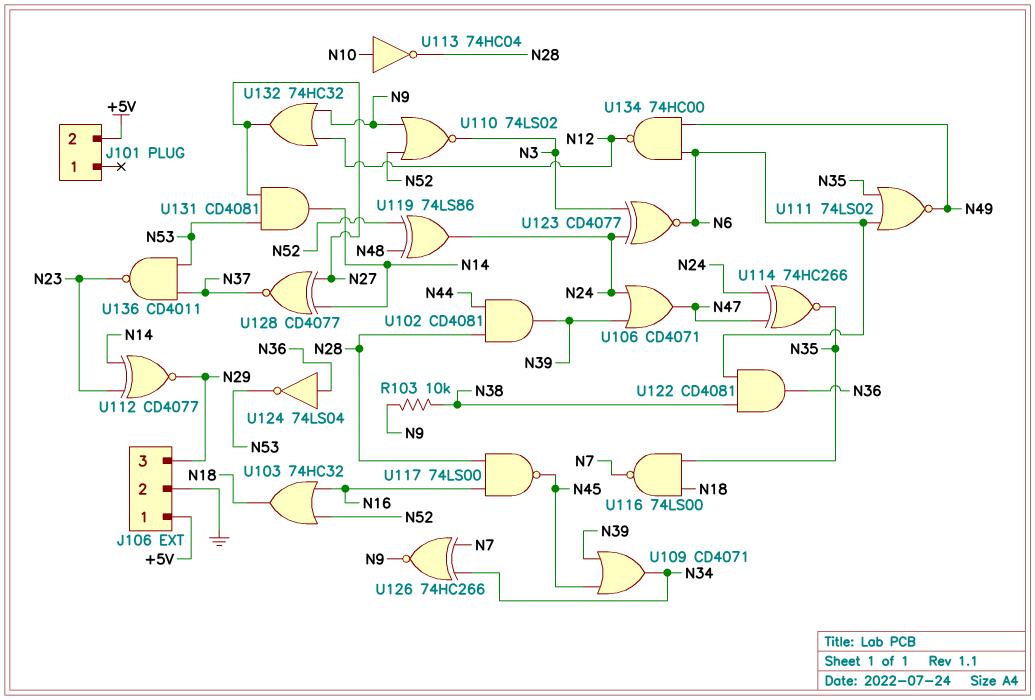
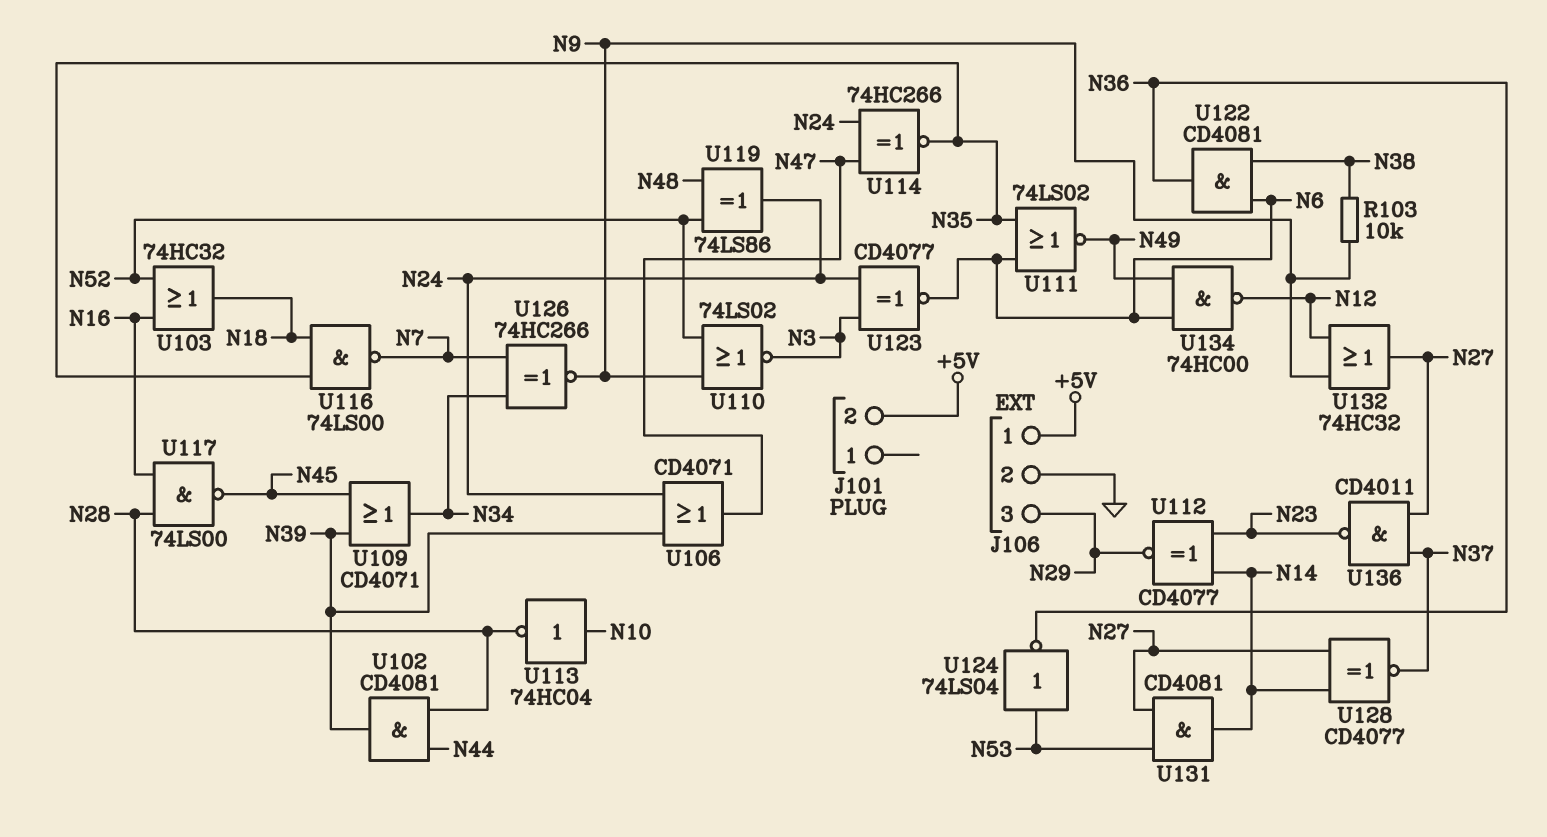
U124: NOT 74LS04 (in N36, out N53) -> NOT 74LS04 (in N53, out N36)
U136: NAND CD4011 (in N37, in N53, out N23) -> NAND CD4011 (in N27, in N37, out N23)

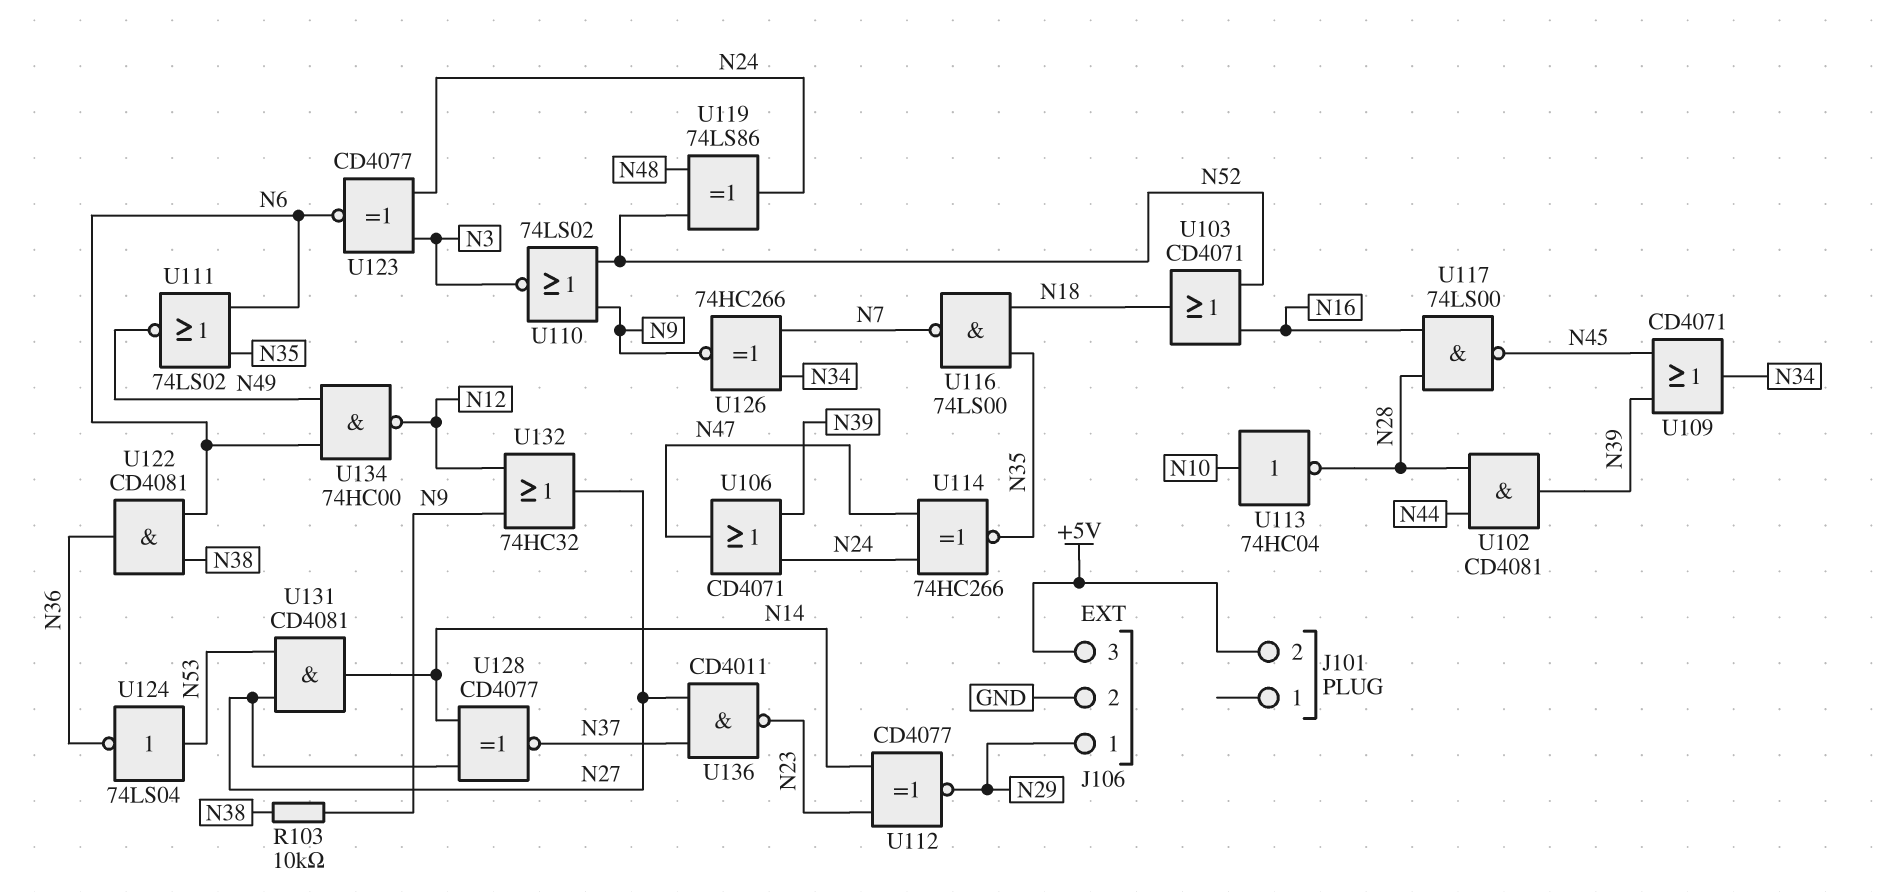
J106 pin 1: +5V -> N29
J106 pin 3: N29 -> +5V
U103: OR 74HC32 (in N16, in N52, out N18) -> OR CD4071 (in N16, in N52, out N18)

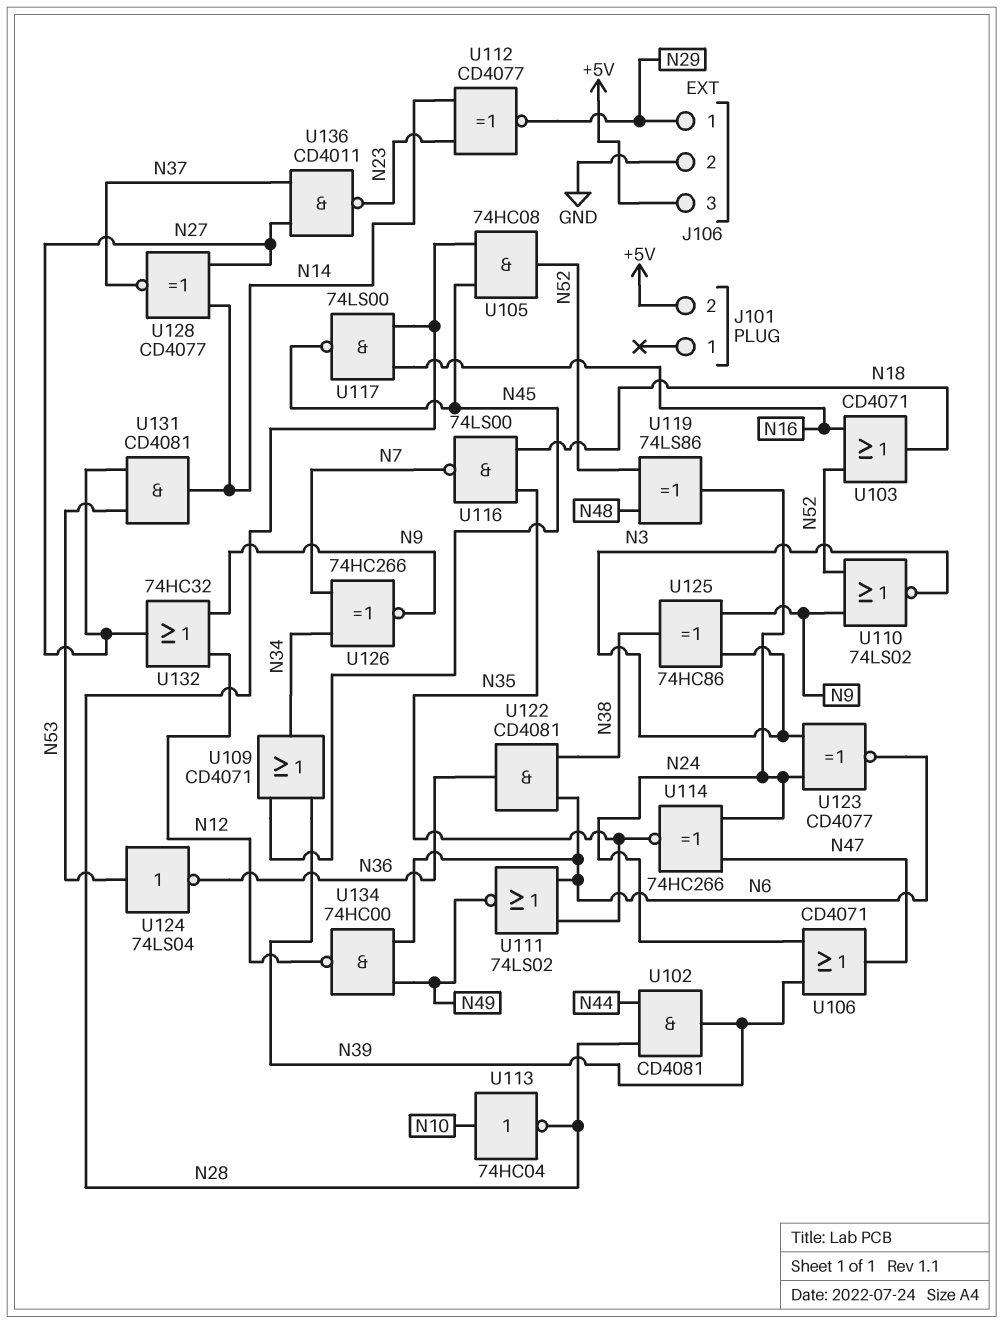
R103: 10k (N9, N38) -> none
U105: none -> AND 74HC08 (in N28, in N45, out N52)
U125: none -> XOR 74HC86 (in N3, in N9, out N38)

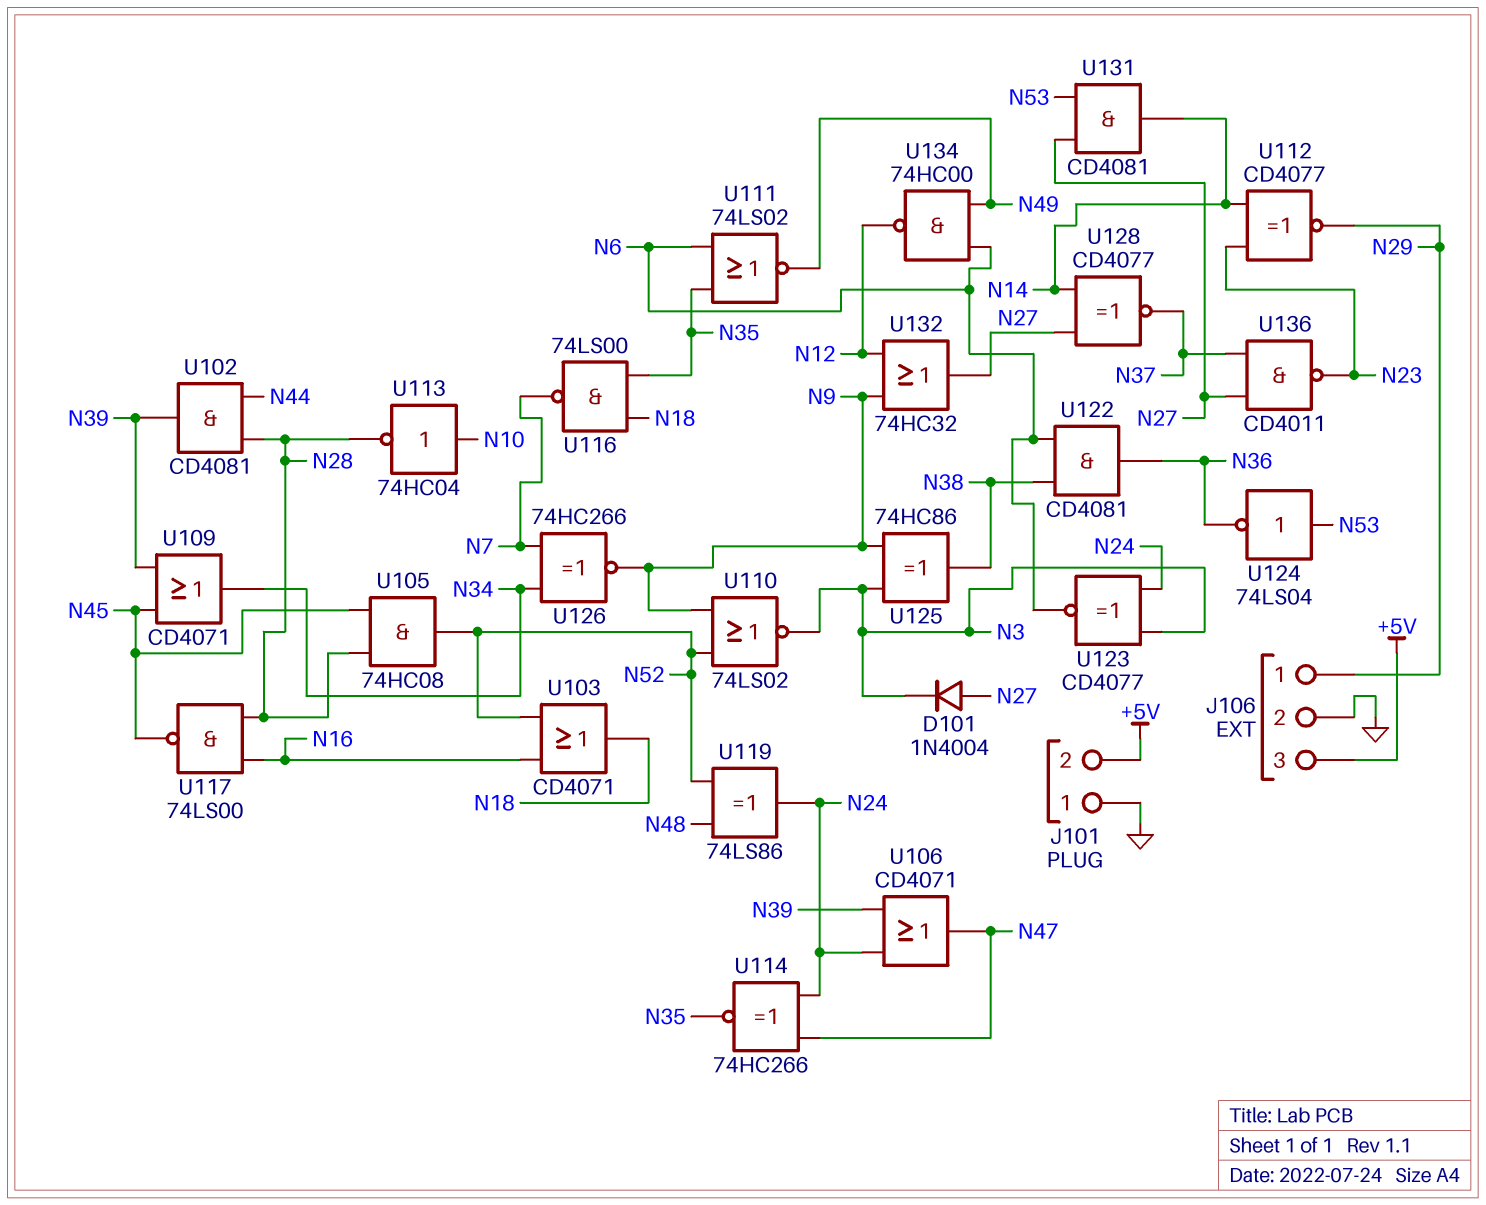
D101: none -> diode 1N4004 (A N27, K N3)
J101 pin 1: none -> GND

